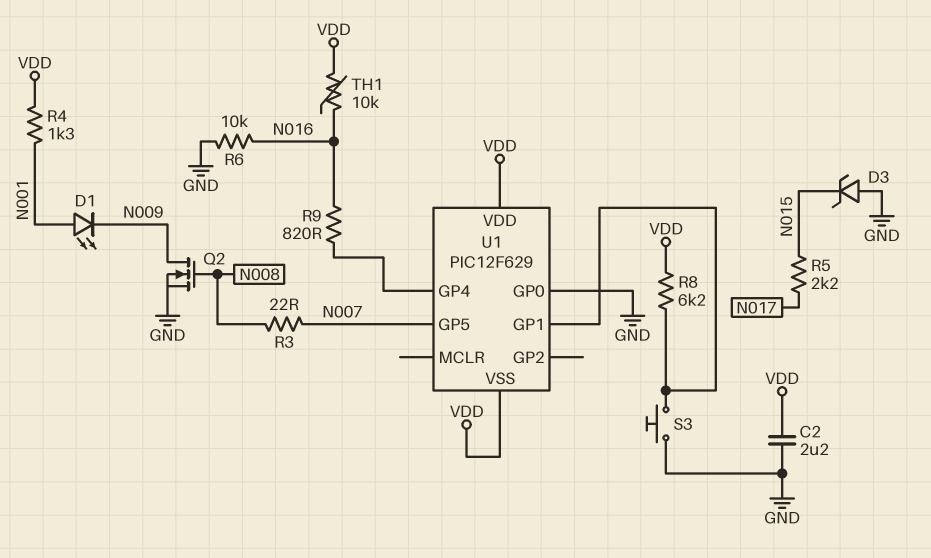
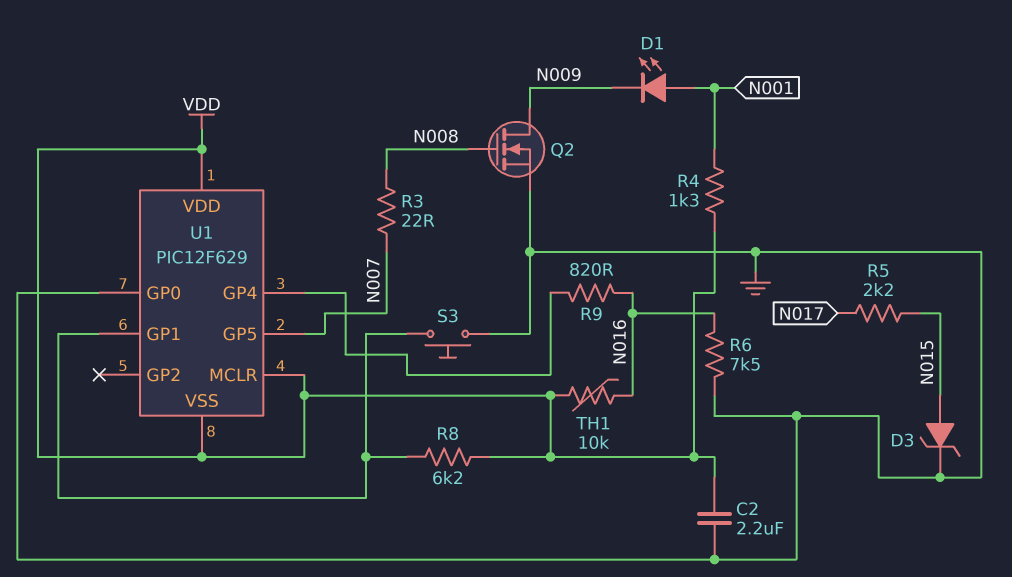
D3: zener (A GND, K N015) -> zener (A N015, K GND)
R6: 10k (GND, N016) -> 7.5k (GND, N016)
U1 pin MCLR: none -> VDD

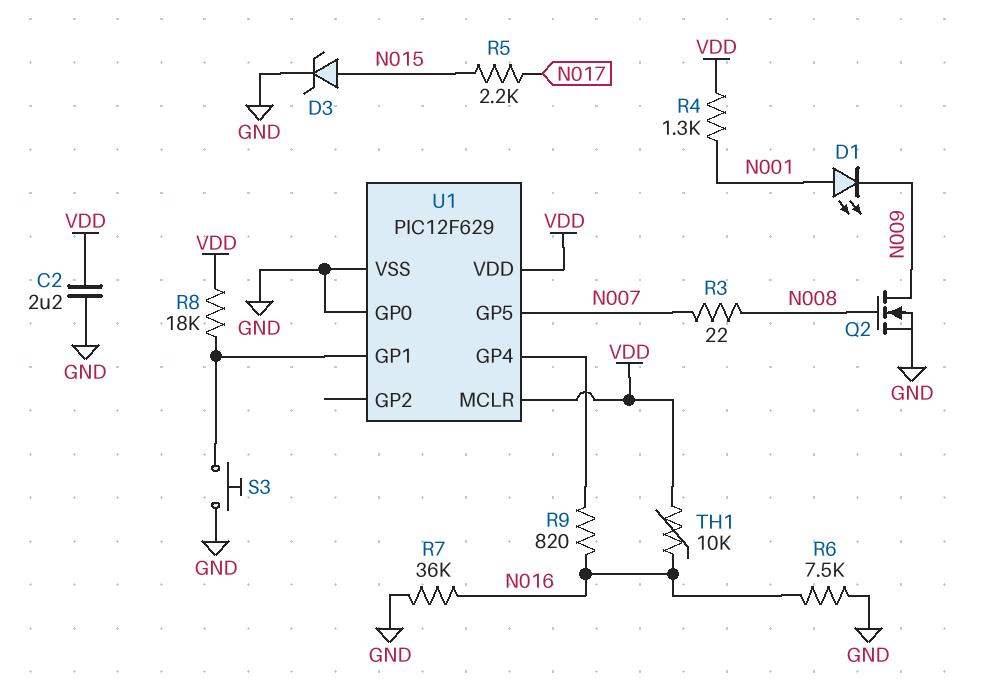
R7: none -> 36k (GND, N016)
R8: 6.2k (U1/GP1, VDD) -> 18k (U1/GP1, VDD)
U1 pin VSS: VDD -> GND

